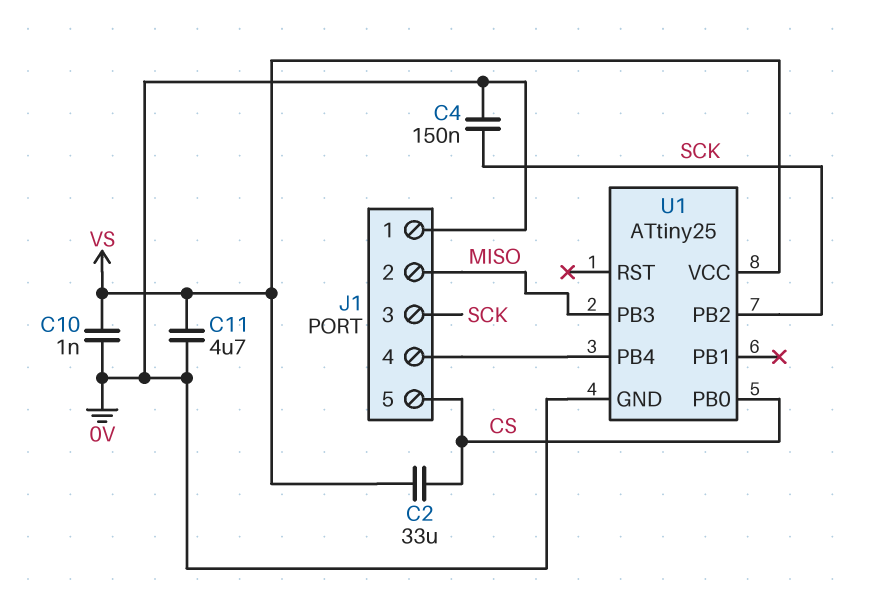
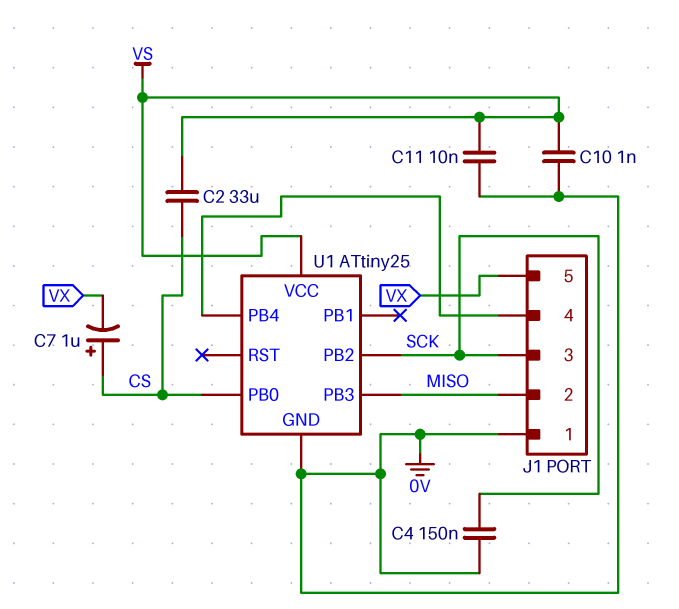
C7: none -> 1uF (plus CS, minus VX)
C11: 4.7uF (0V, VS) -> 10nF (0V, VS)
J1 pin 5: CS -> VX

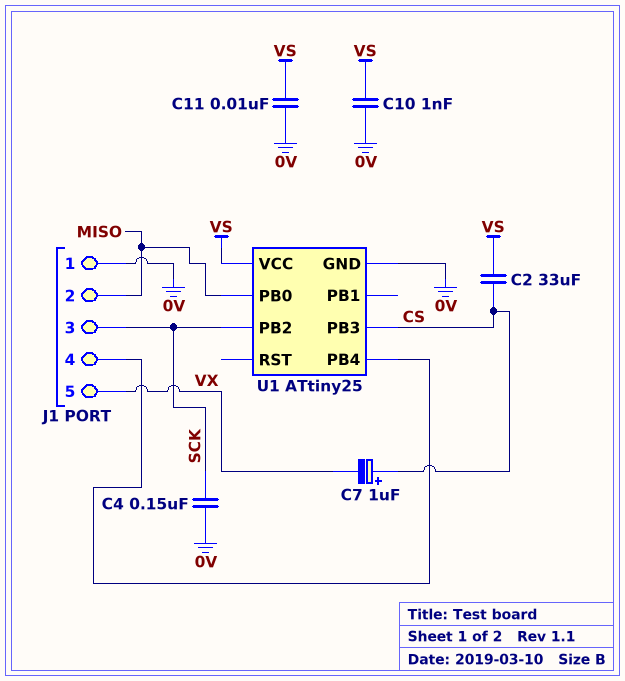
U1 pin PB0: CS -> MISO
U1 pin PB3: MISO -> CS

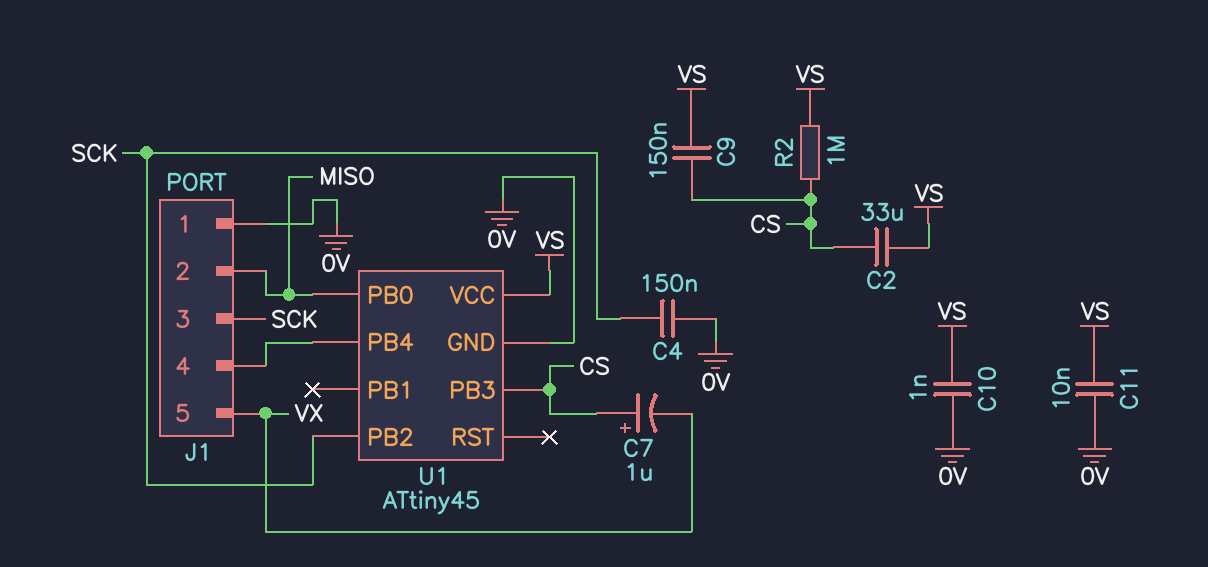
C9: none -> 150nF (CS, VS)
R2: none -> 1M (CS, VS)
U1: ATtiny25 -> ATtiny45

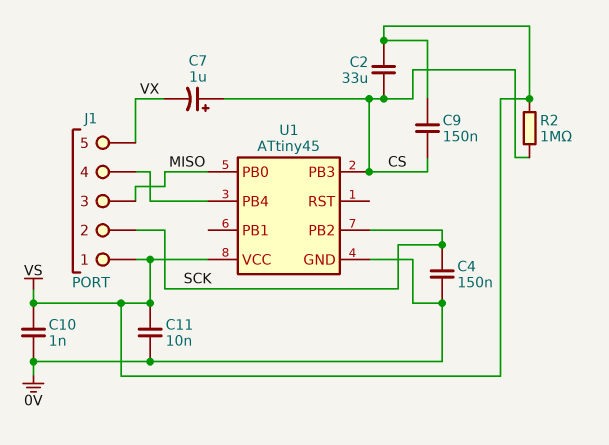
J1 pin 1: 0V -> VS
J1 pin 2: MISO -> SCK
J1 pin 3: SCK -> MISO

